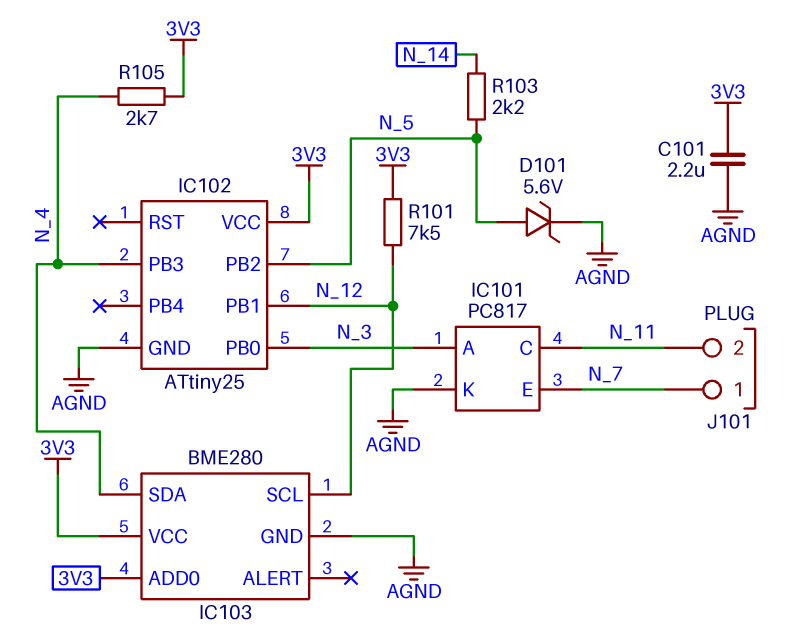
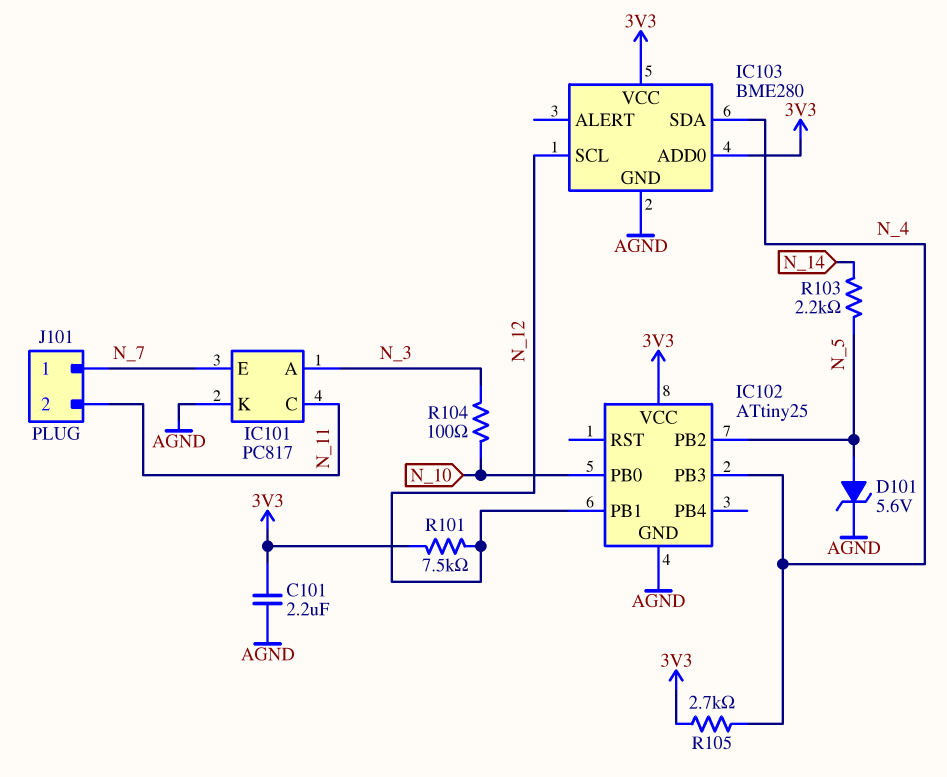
IC102 pin PB0: N_3 -> N_10
R104: none -> 100 (N_3, N_10)

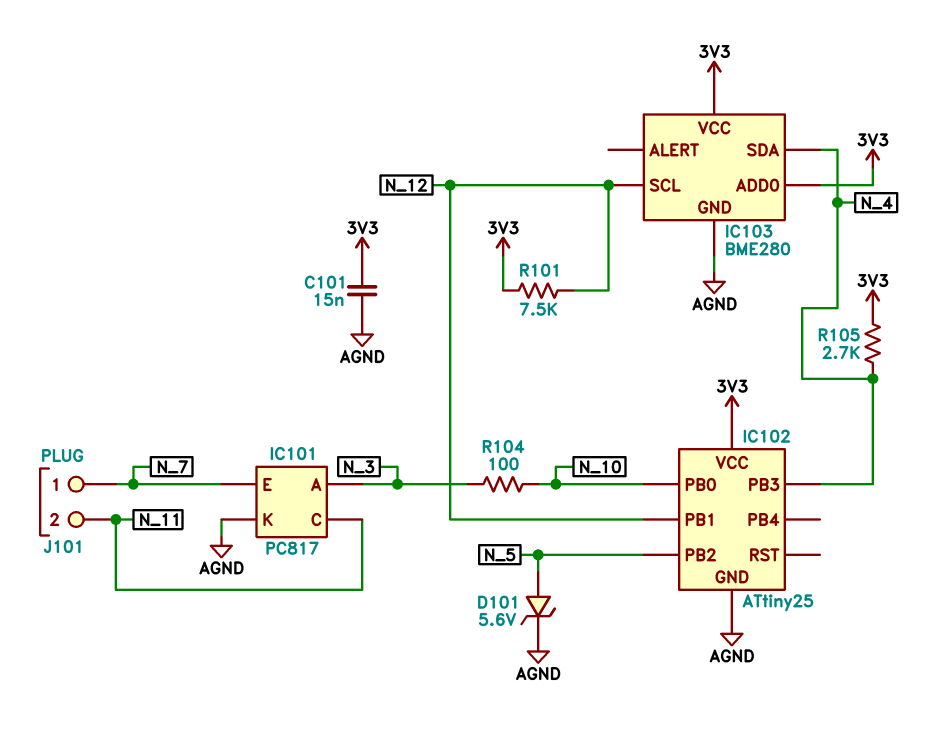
C101: 2.2uF (3V3, AGND) -> 15nF (3V3, AGND)
R103: 2.2k (N_5, N_14) -> none

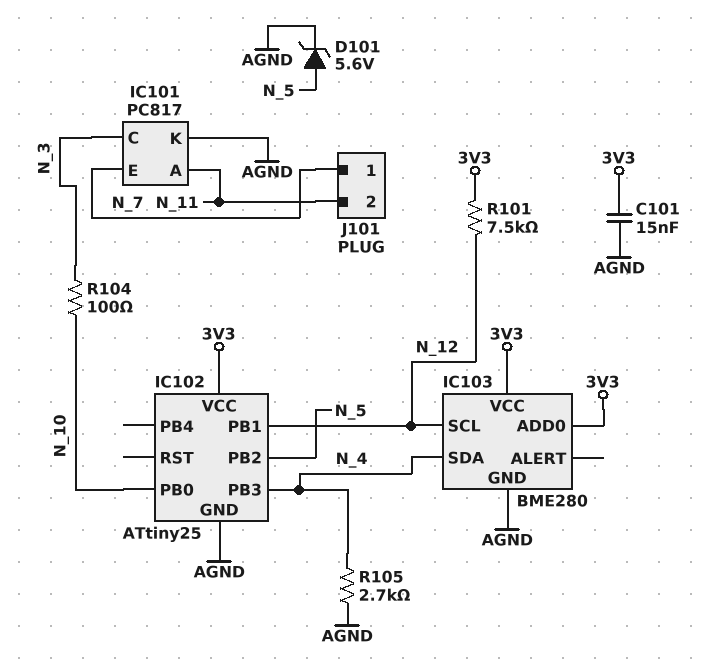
IC101 pin A: N_3 -> N_11
IC101 pin C: N_11 -> N_3
R105: 2.7k (3V3, N_4) -> 2.7k (AGND, N_4)

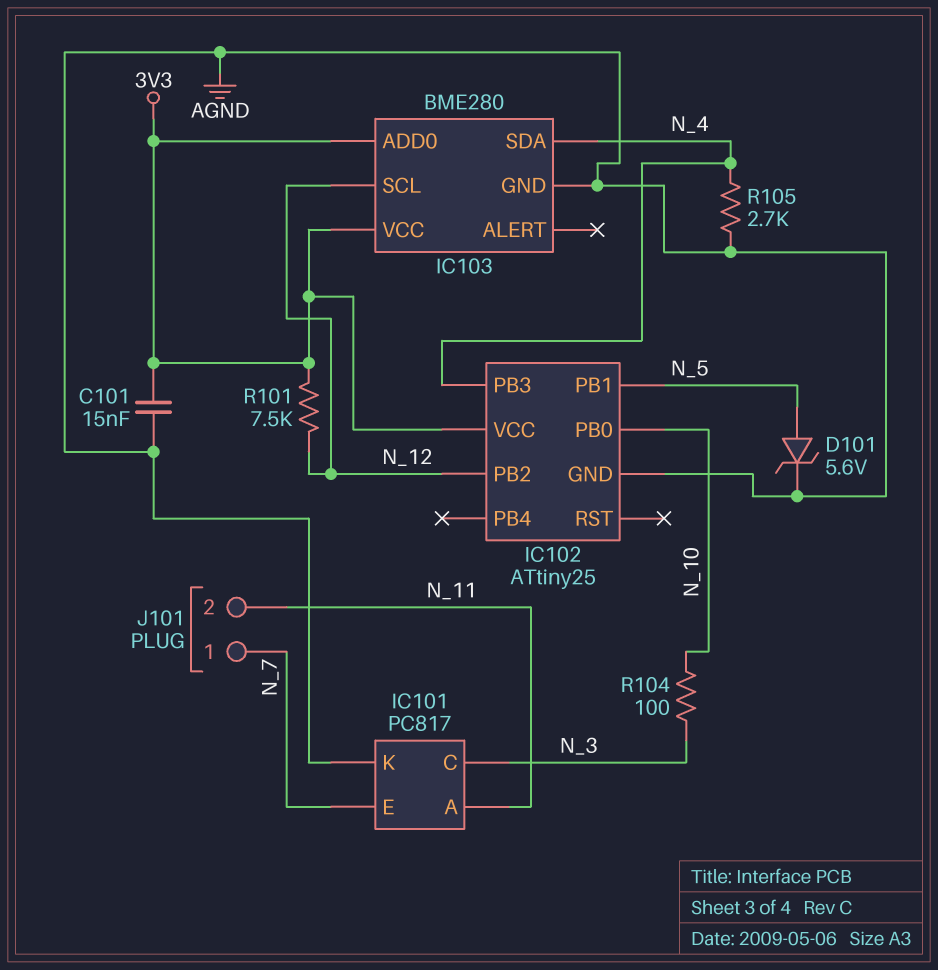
IC102 pin PB1: N_12 -> N_5
IC102 pin PB2: N_5 -> N_12

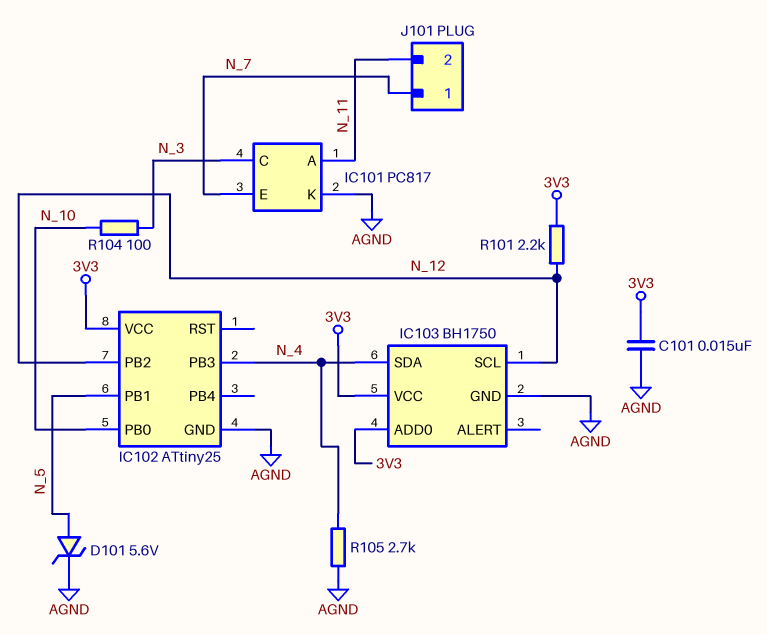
IC103: BME280 -> BH1750
R101: 7.5k (3V3, N_12) -> 2.2k (3V3, N_12)

